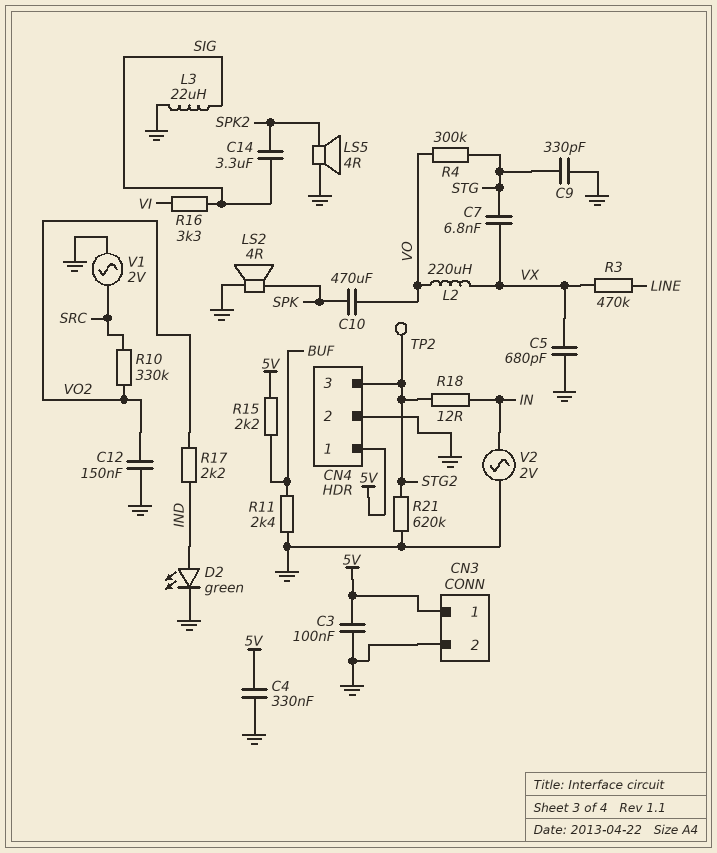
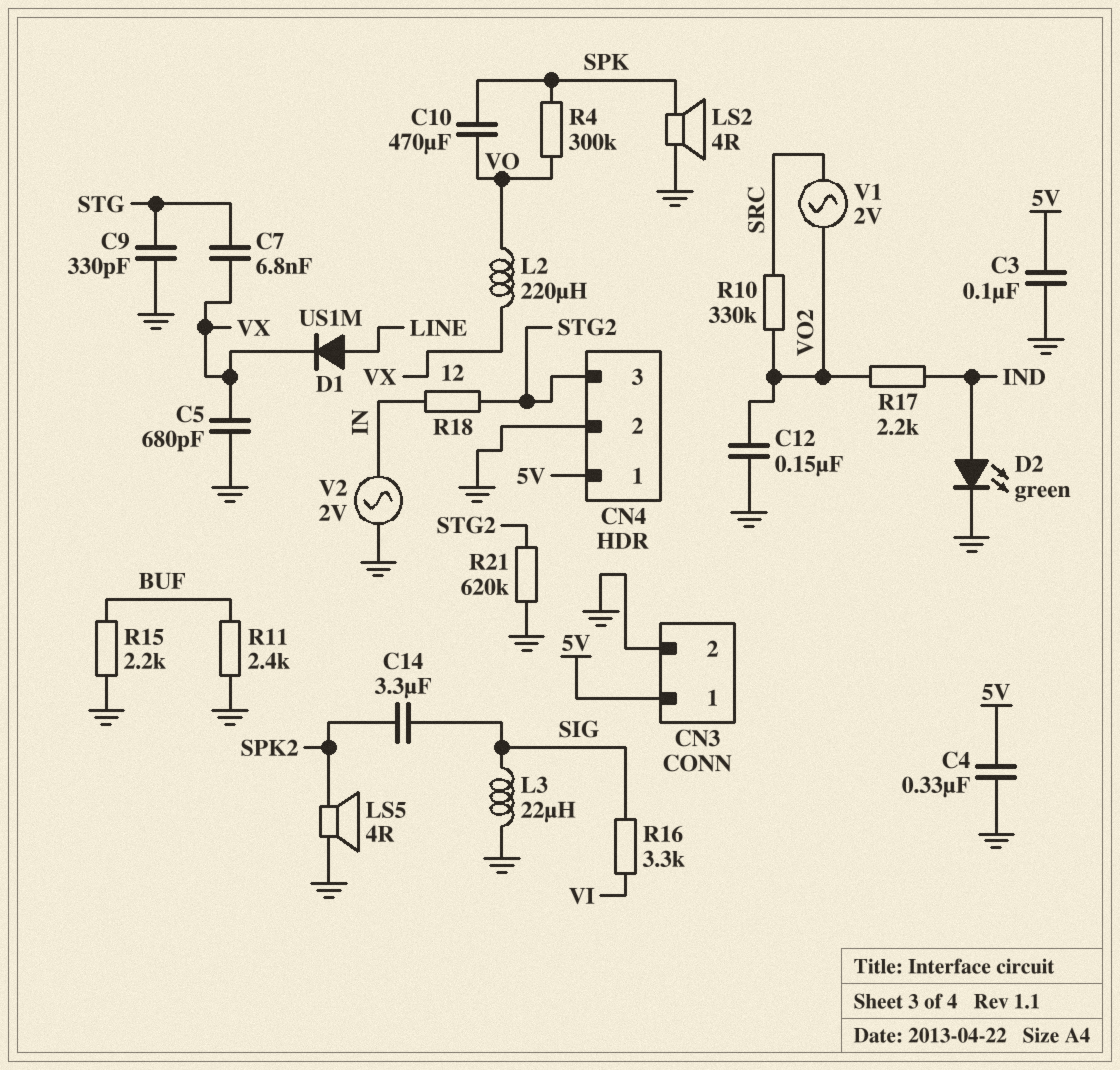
D1: none -> diode US1M (A LINE, K VX)
R3: 470k (LINE, VX) -> none
R4: 300k (STG, VO) -> 300k (SPK, VO)
R15: 2.2k (5V, BUF) -> 2.2k (BUF, GND)
TP2: test point (STG2) -> none
V1: AC 2V (GND, SRC) -> AC 2V (SRC, VO2)

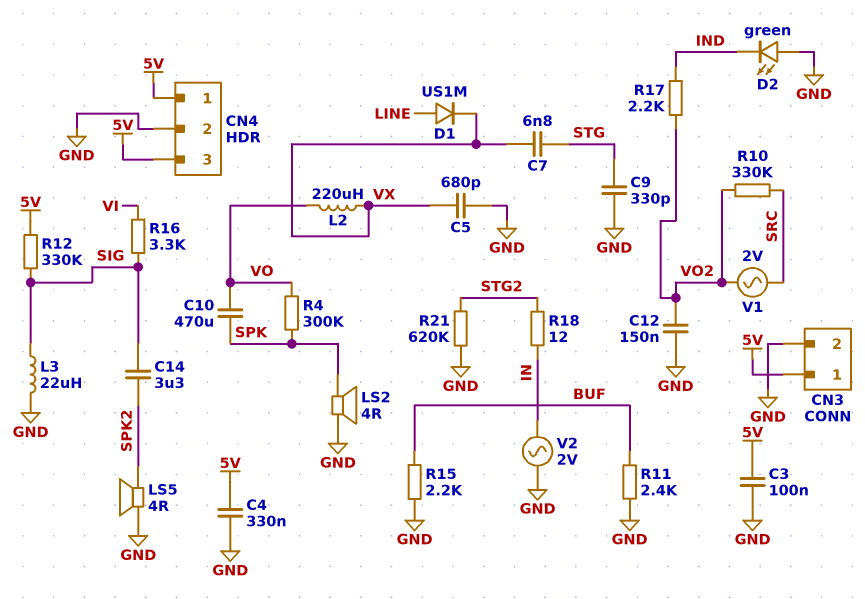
CN4 pin 3: STG2 -> 5V
D2: LED green (A IND, K GND) -> LED green (A GND, K IND)
R12: none -> 330k (5V, SIG)

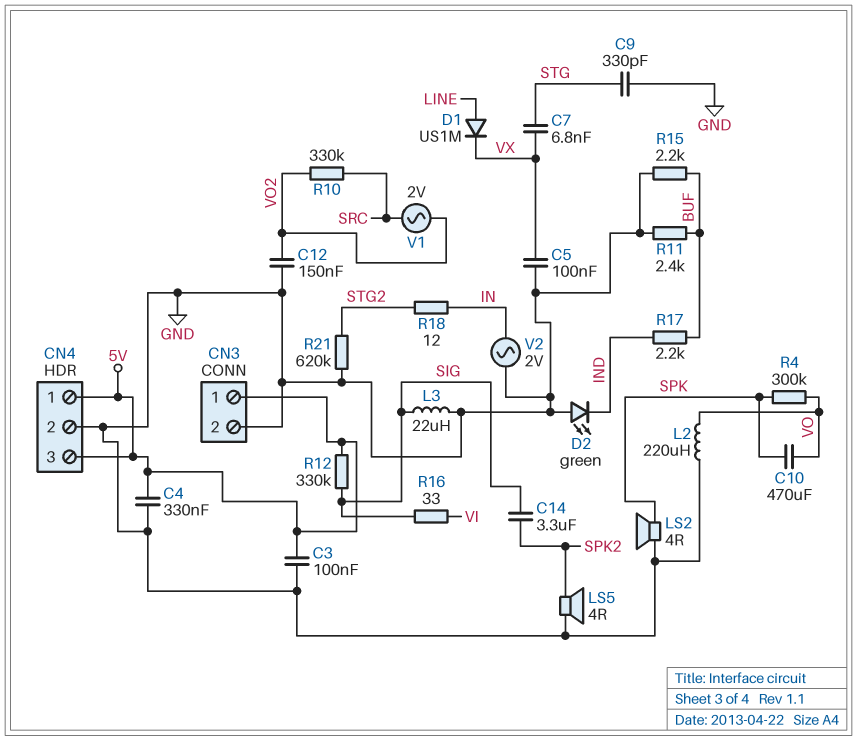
C5: 680pF (GND, VX) -> 100nF (GND, VX)
L2: 220uH (VO, VX) -> 220uH (GND, VO)
R16: 3.3k (SIG, VI) -> 33 (SIG, VI)
R17: 2.2k (IND, VO2) -> 2.2k (BUF, IND)

